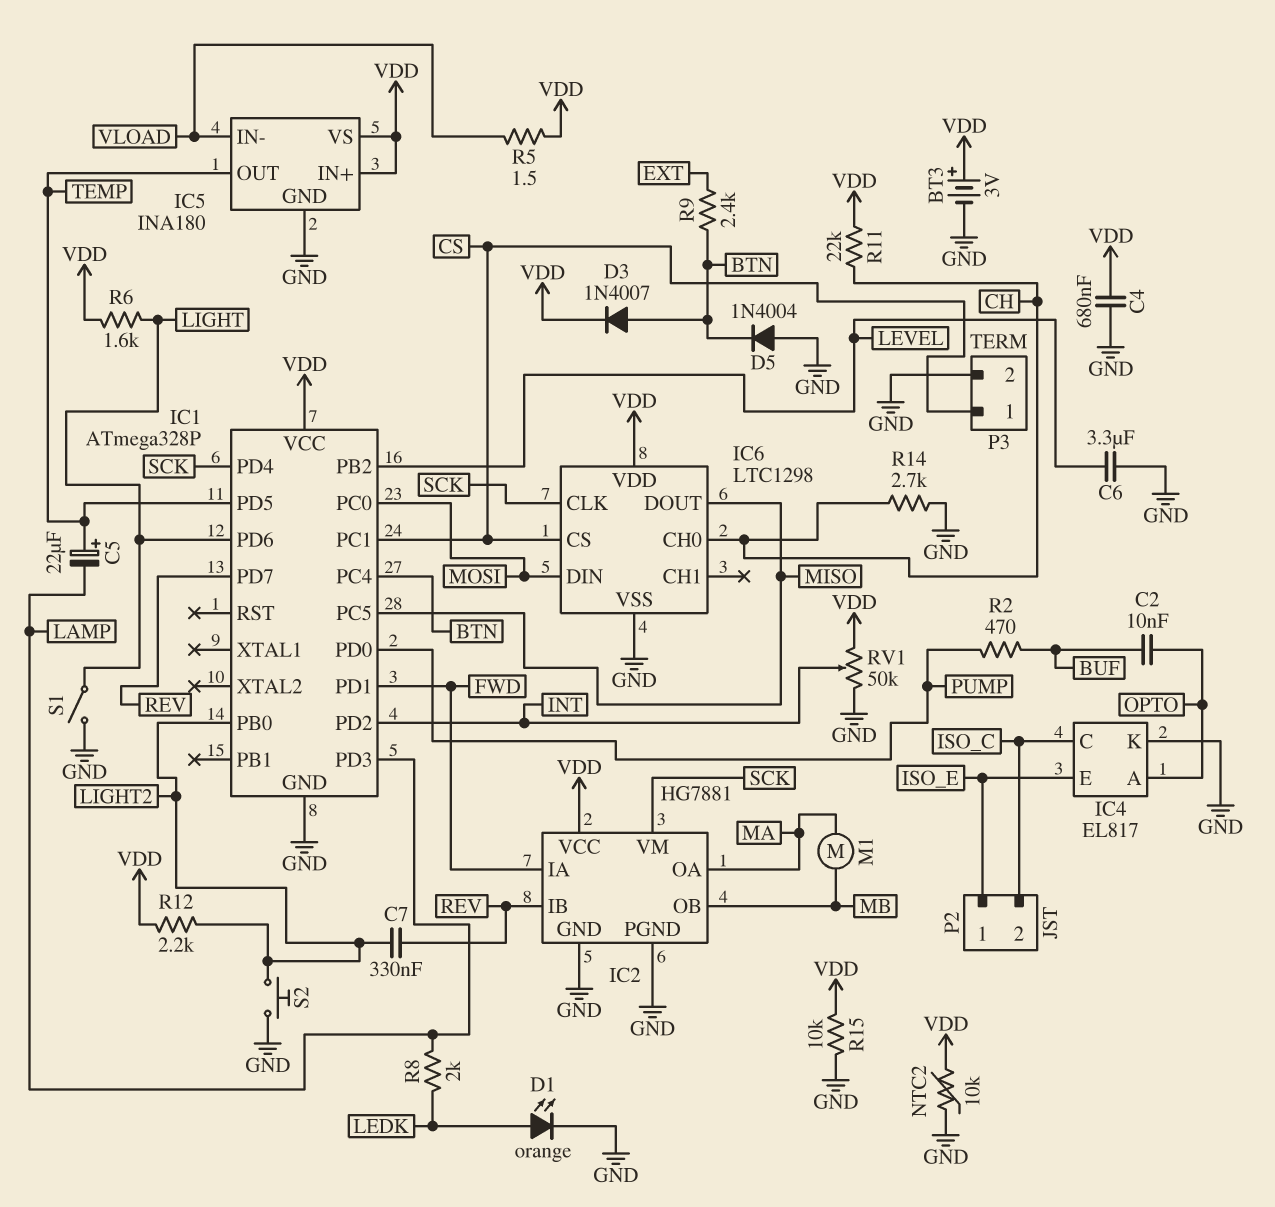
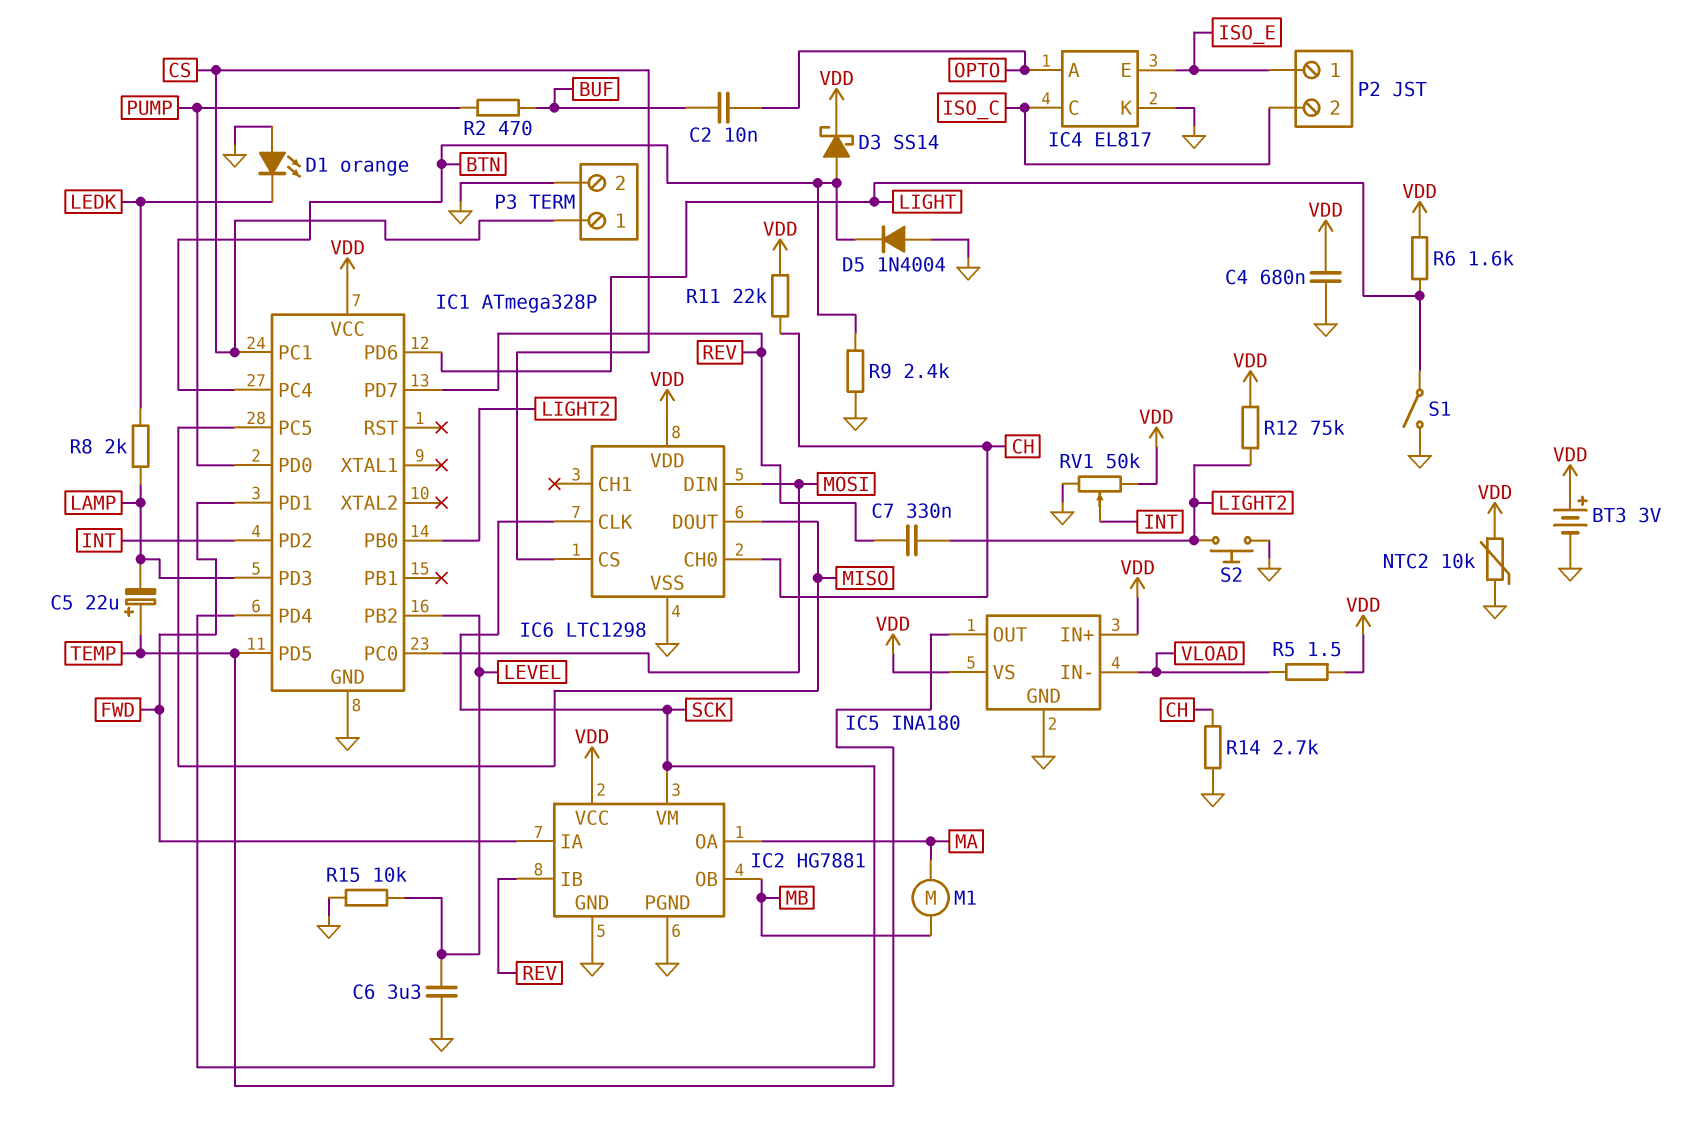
D1: LED orange (A LEDK, K GND) -> LED orange (A GND, K LEDK)
D3: diode 1N4007 (A BTN, K VDD) -> schottky SS14 (A BTN, K VDD)
R9: 2.4k (BTN, EXT) -> 2.4k (BTN, GND)
R12: 2.2k (LIGHT2, VDD) -> 75k (LIGHT2, VDD)
R15: 10k (GND, VDD) -> 10k (GND, LEVEL)

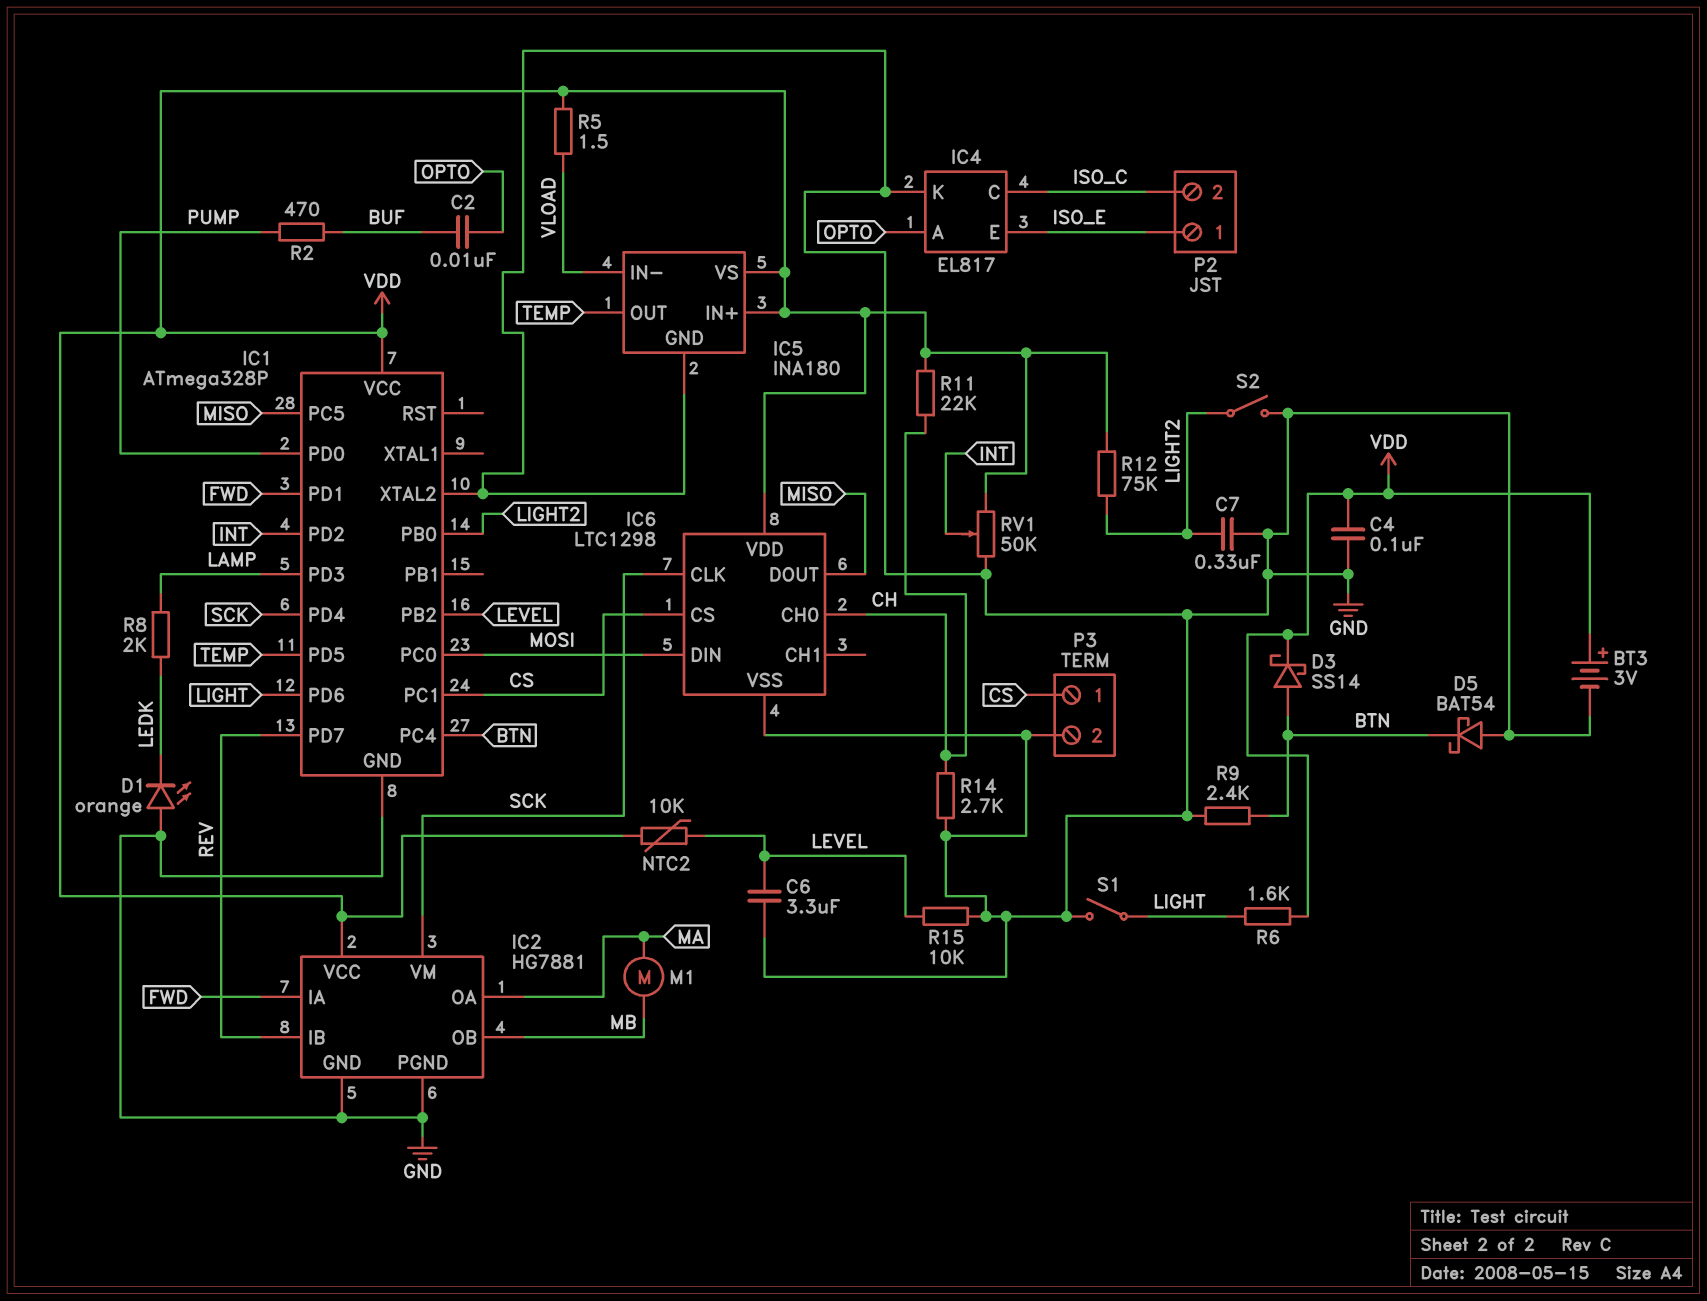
C4: 680nF (GND, VDD) -> 100nF (GND, VDD)
C5: 22uF (plus TEMP, minus LAMP) -> none
C7: 330nF (LIGHT2, REV) -> 330nF (GND, LIGHT2)
D5: diode 1N4004 (A GND, K BTN) -> schottky BAT54 (A GND, K BTN)
IC1 pin XTAL2: none -> GND
NTC2: 10k (GND, VDD) -> 10k (LEVEL, VDD)
S2: button (GND, LIGHT2) -> switch (GND, LIGHT2)

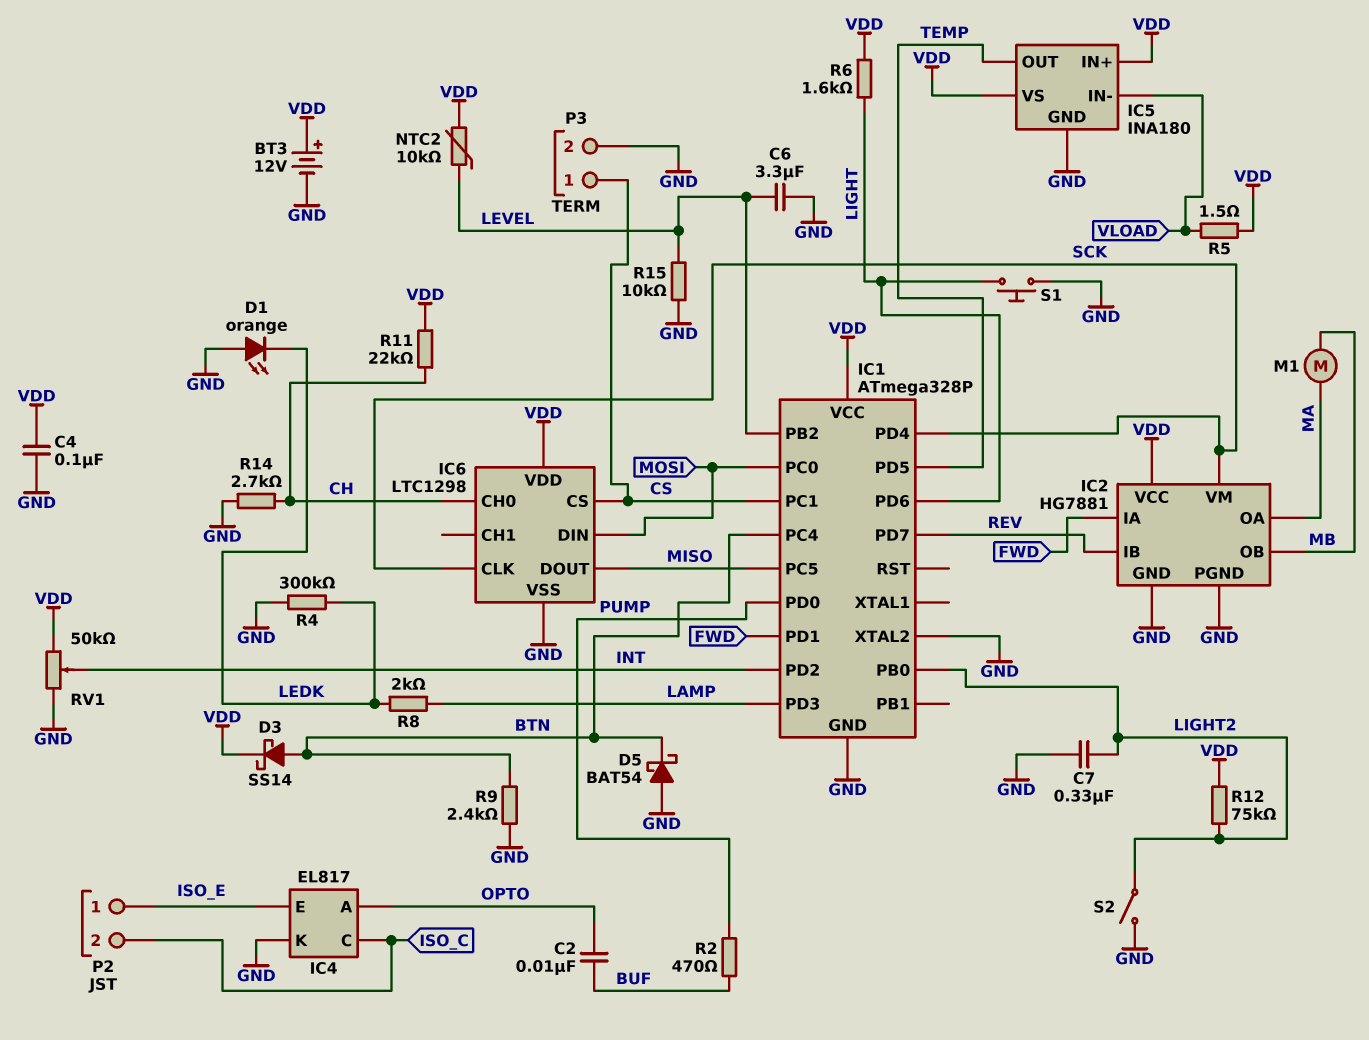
BT3: 3V (plus VDD, minus GND) -> 12V (plus VDD, minus GND)
R4: none -> 300k (GND, LEDK)
S1: switch (GND, LIGHT) -> button (GND, LIGHT)

